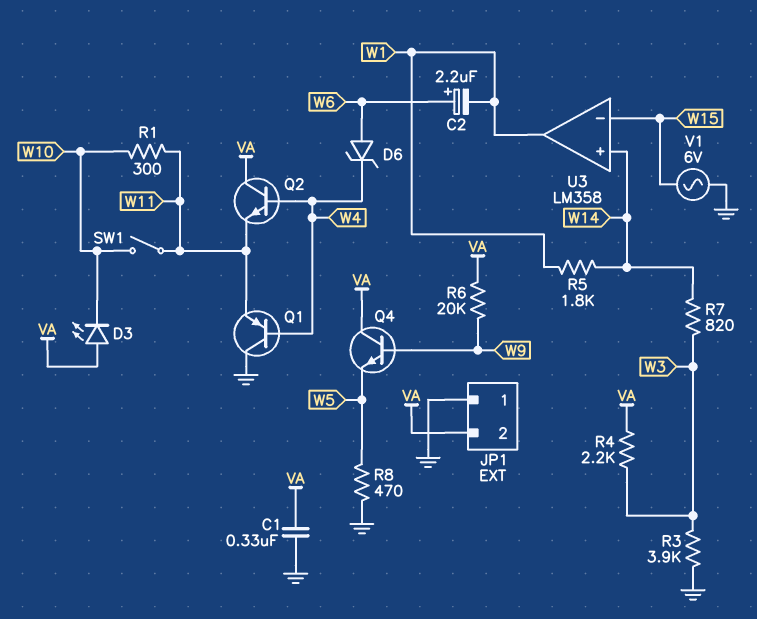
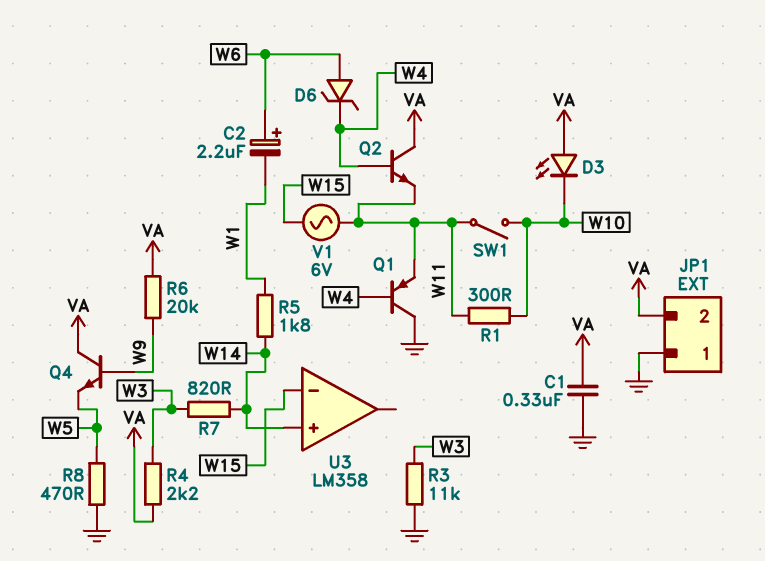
R3: 3.9k (GND, W3) -> 11k (GND, W3)
U3 pin out: W1 -> none
V1: AC 6V (GND, W15) -> AC 6V (W11, W15)

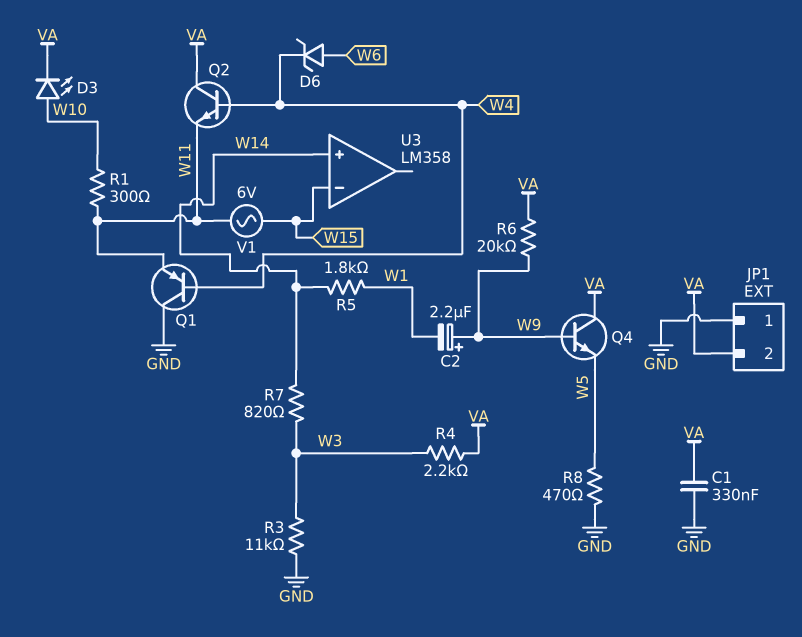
C2: 2.2uF (plus W6, minus W1) -> 2.2uF (plus W9, minus W1)
D3: LED (A VA, K W10) -> LED (A W10, K VA)
SW1: switch (W10, W11) -> none

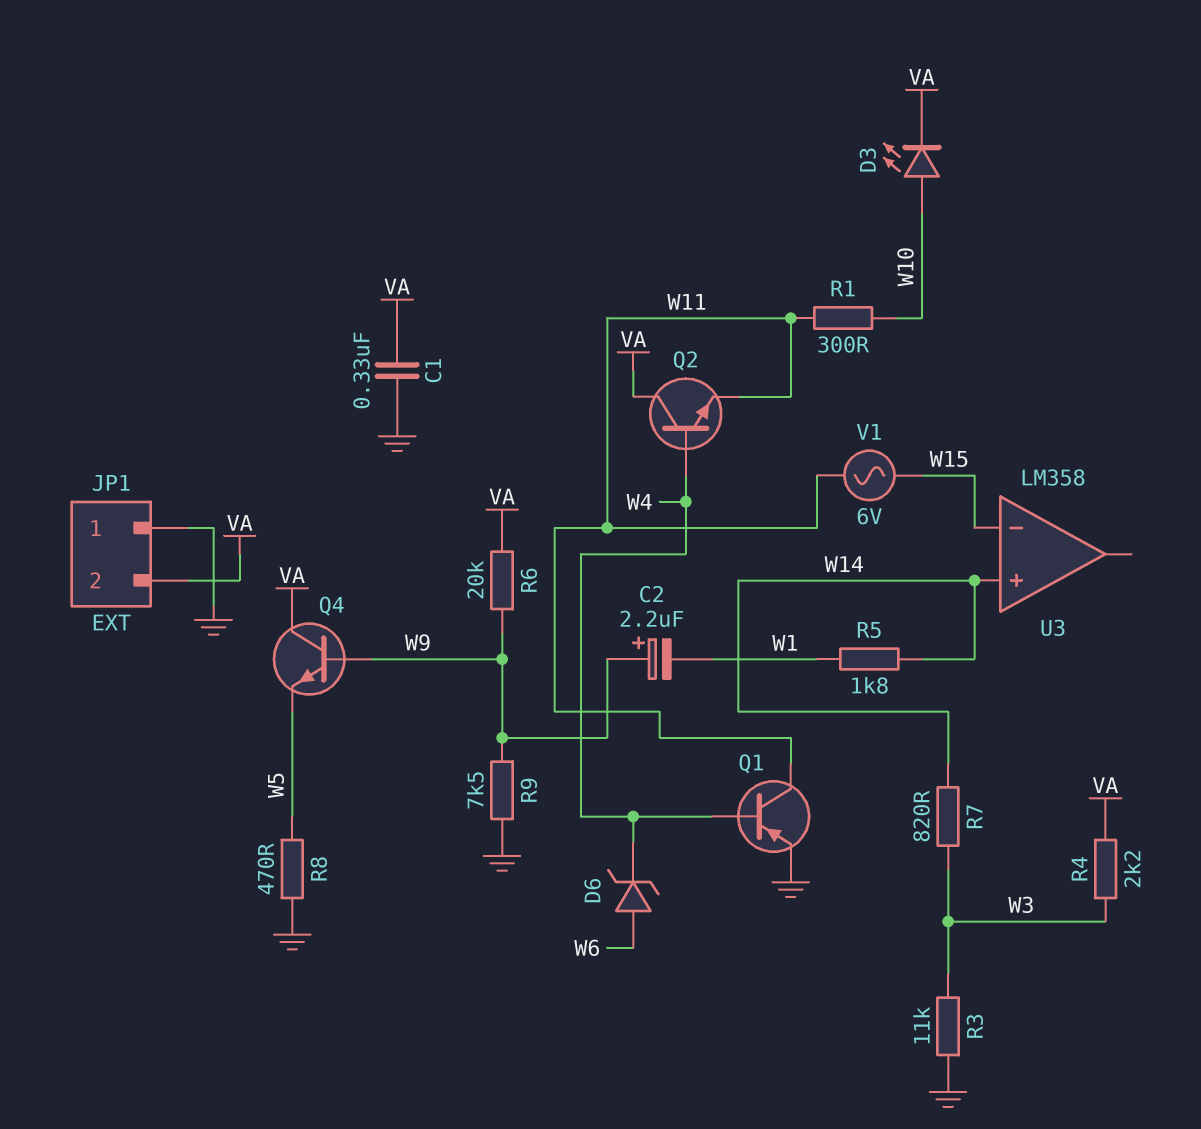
Q1: PNP (B W4, C GND, E W11) -> PNP (B W4, C W11, E GND)
R9: none -> 7.5k (GND, W9)

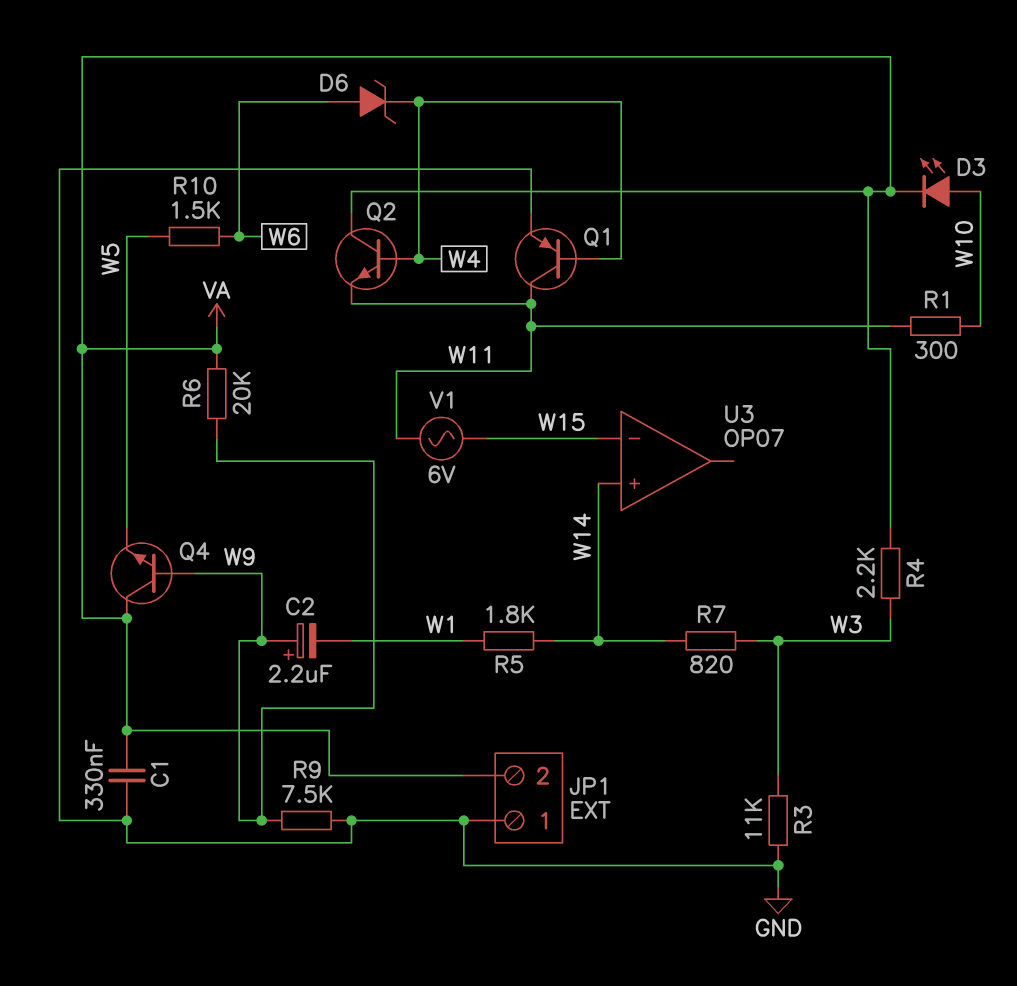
R8: 470 (GND, W5) -> none
R10: none -> 1.5k (W5, W6)
U3: LM358 -> OP07

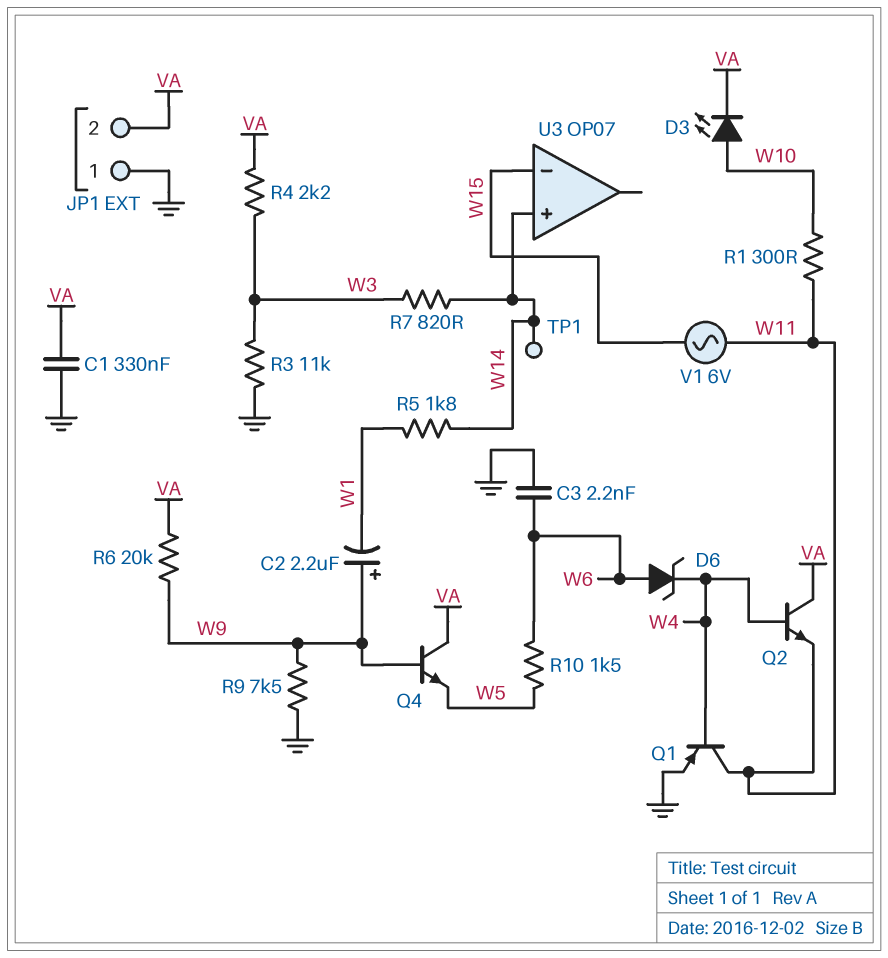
C3: none -> 2.2nF (GND, W6)
TP1: none -> test point (W14)

